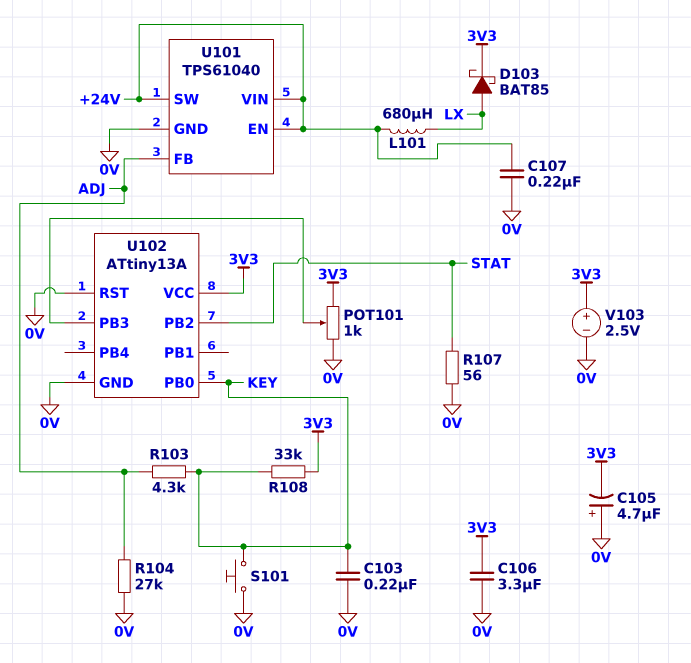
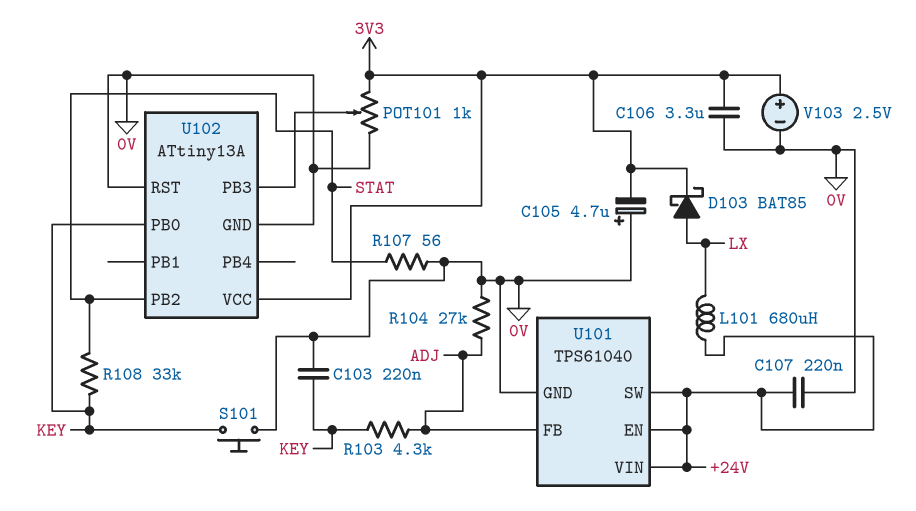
R108: 33k (3V3, KEY) -> 33k (KEY, STAT)

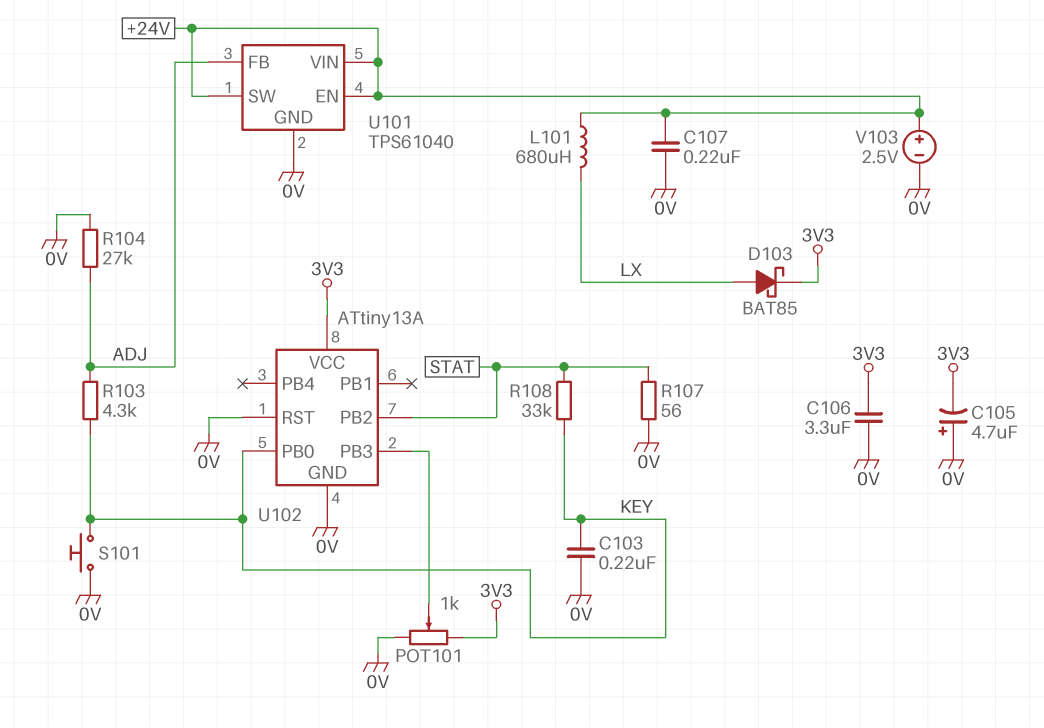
V103: 2.5V (plus 3V3, minus 0V) -> 2.5V (plus +24V, minus 0V)

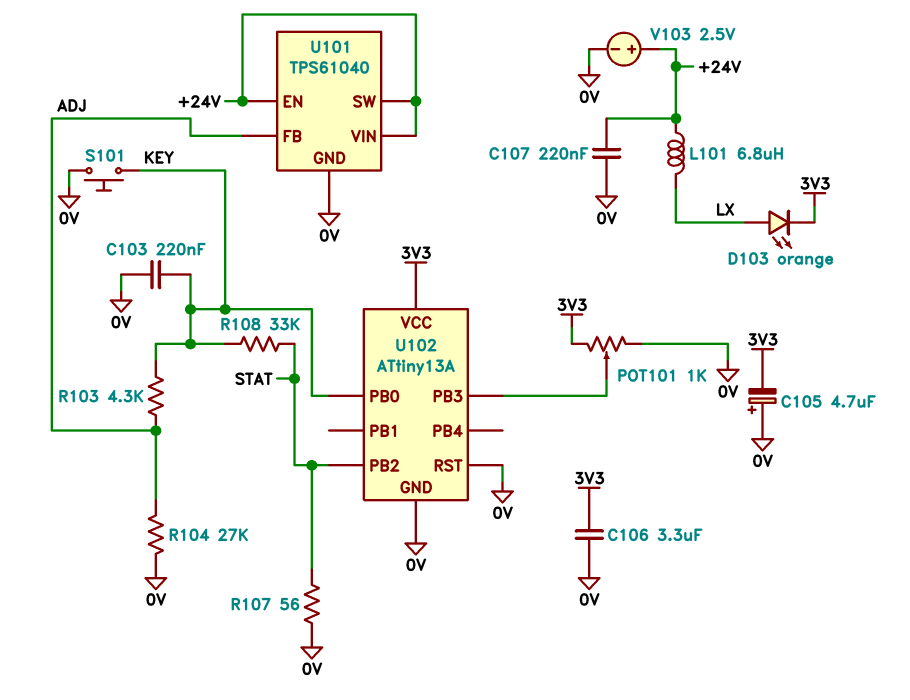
D103: schottky BAT85 (A LX, K 3V3) -> LED orange (A LX, K 3V3)
L101: 680uH (+24V, LX) -> 6.8uH (+24V, LX)

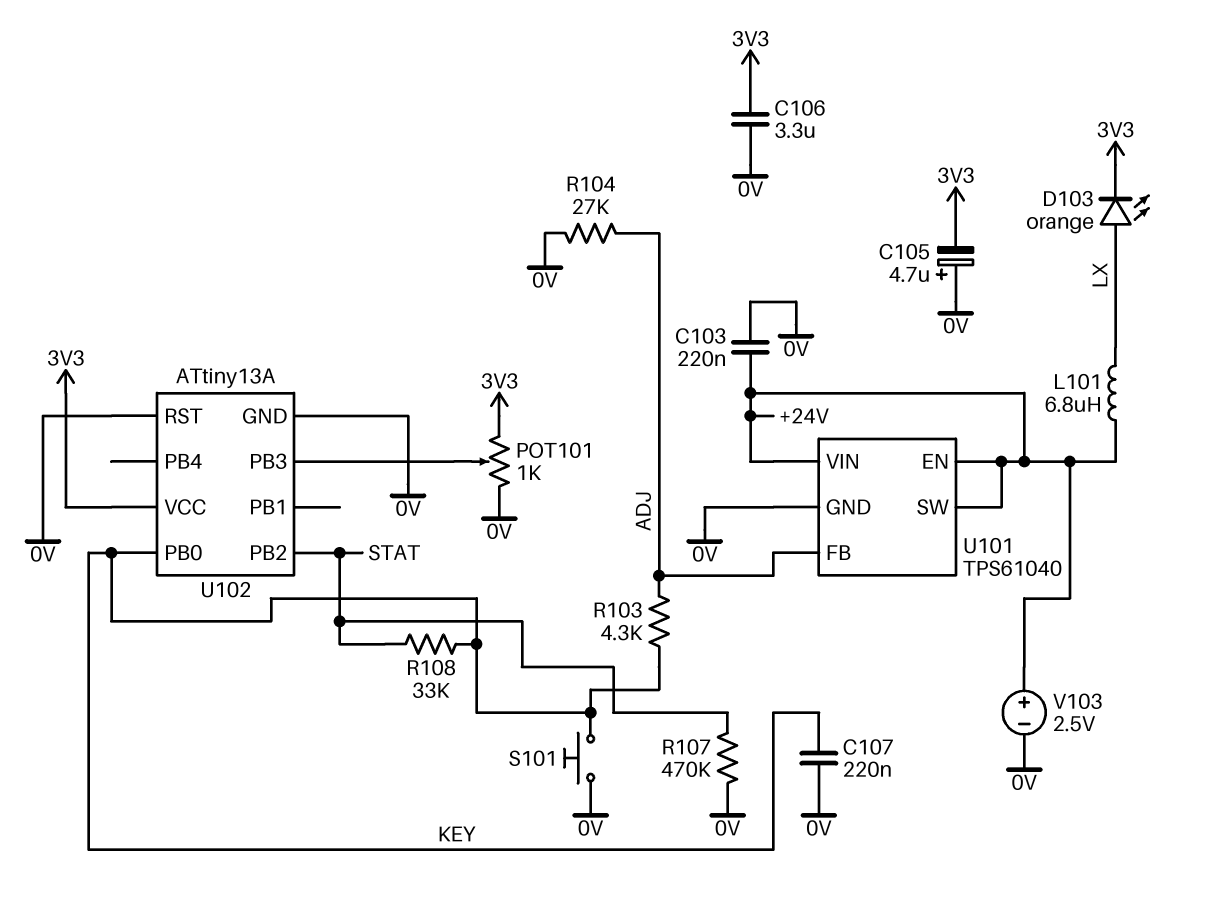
C103: 220nF (0V, KEY) -> 220nF (+24V, 0V)
C107: 220nF (+24V, 0V) -> 220nF (0V, KEY)
R107: 56 (0V, STAT) -> 470k (0V, STAT)

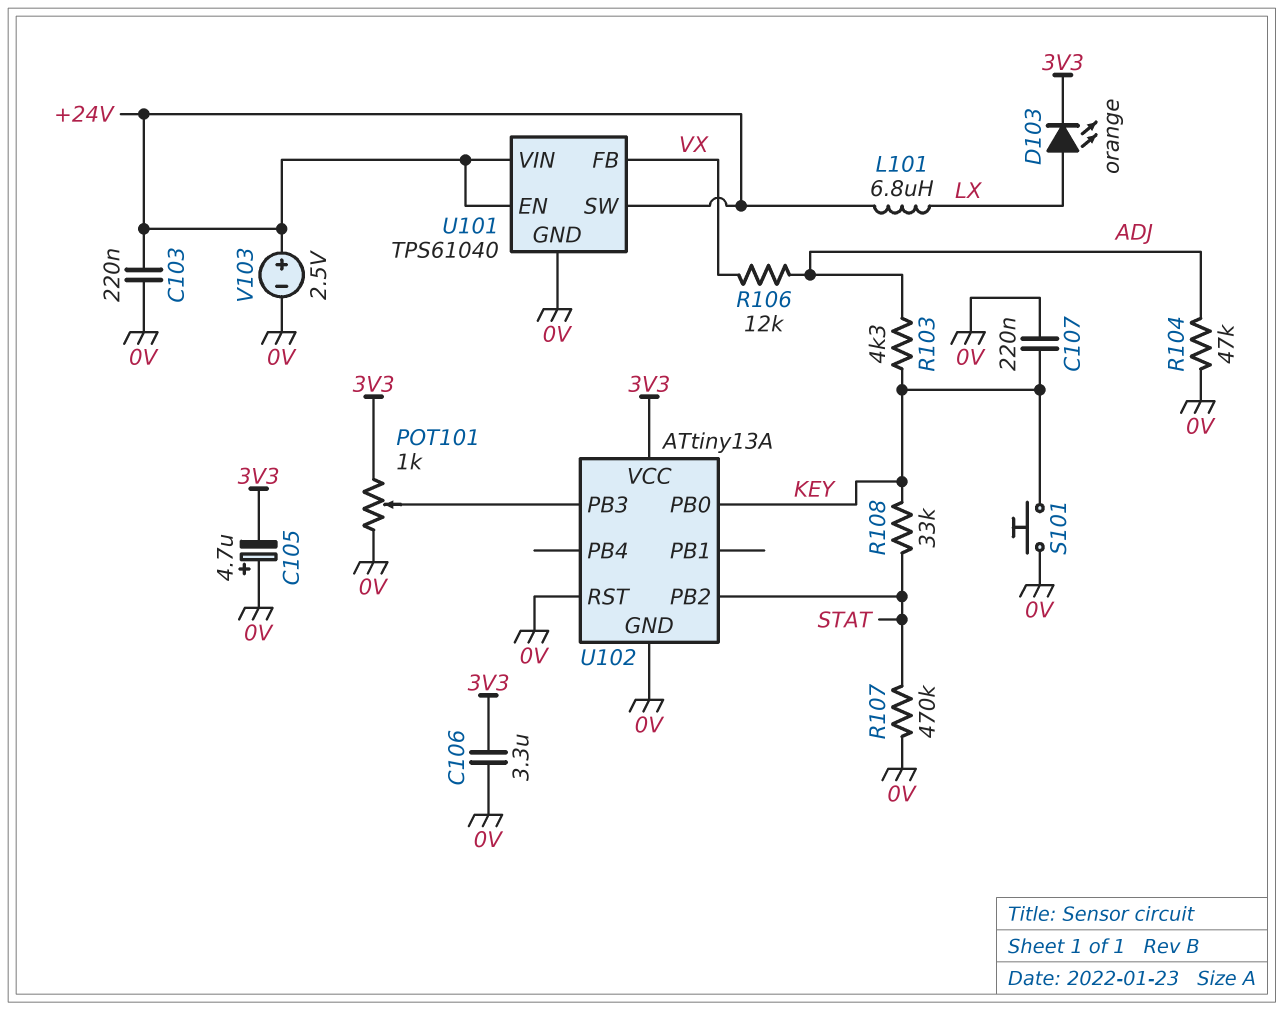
R104: 27k (0V, ADJ) -> 47k (0V, ADJ)
R106: none -> 12k (ADJ, VX)
U101 pin FB: ADJ -> VX

